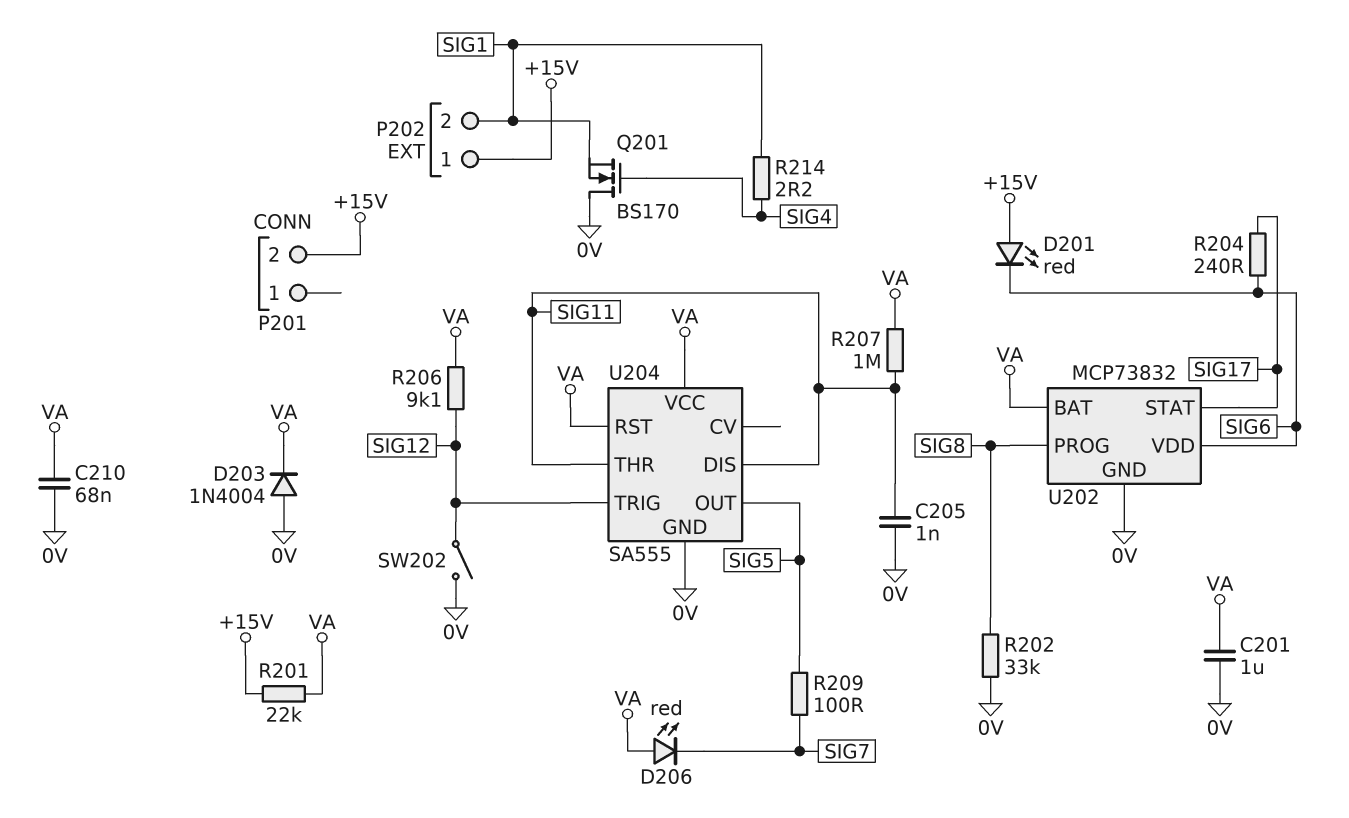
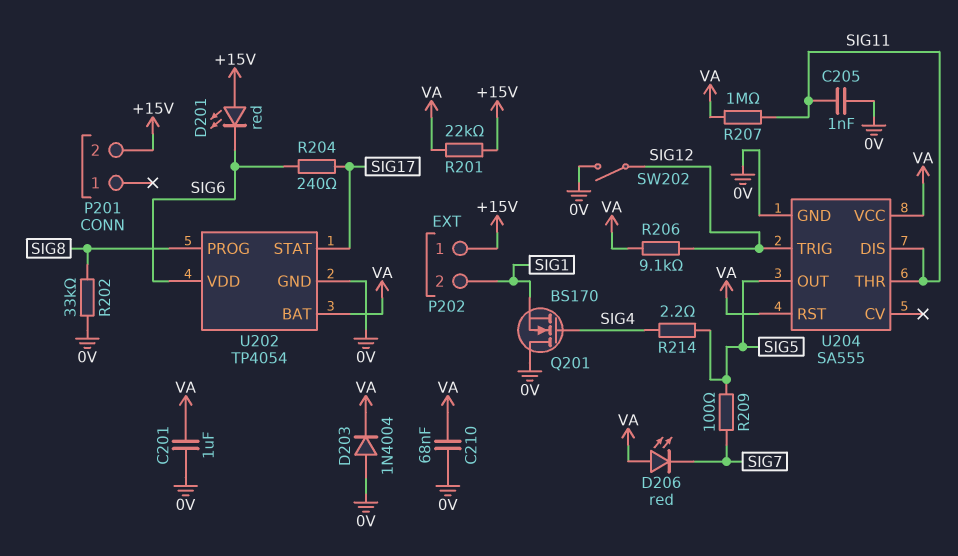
R214: 2.2 (SIG1, SIG4) -> 2.2 (SIG4, SIG5)
U202: MCP73832 -> TP4054

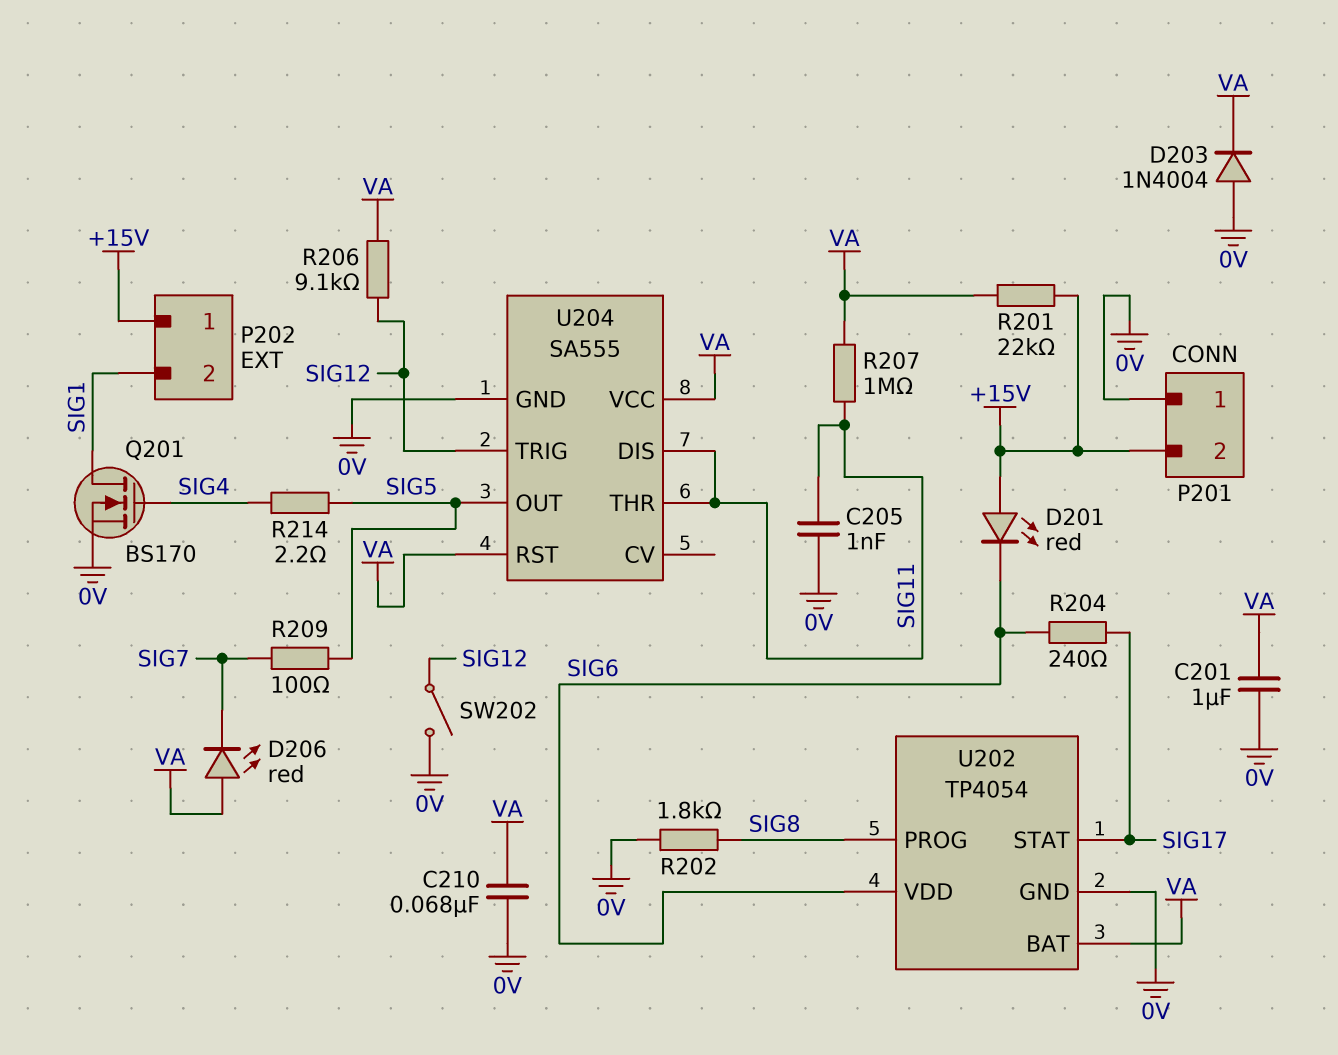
P201 pin 1: none -> 0V
Q201: NMOS BS170 (G SIG4, D 0V, S SIG1) -> NMOS BS170 (G SIG4, D SIG1, S 0V)
R202: 33k (0V, SIG8) -> 1.8k (0V, SIG8)

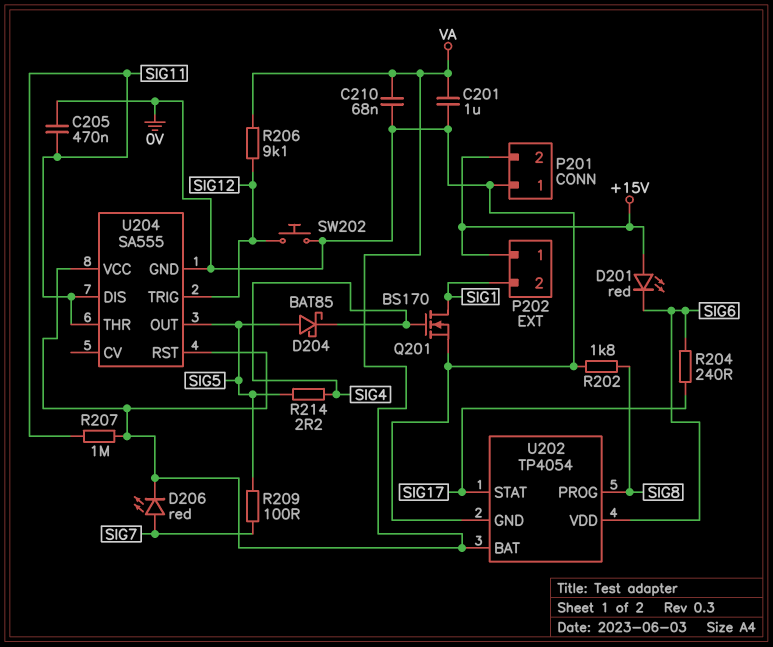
C205: 1nF (0V, SIG11) -> 470nF (0V, SIG11)
D203: diode 1N4004 (A 0V, K VA) -> none
D204: none -> schottky BAT85 (A SIG5, K SIG4)
D206: LED red (A VA, K SIG7) -> LED red (A SIG7, K VA)
R201: 22k (+15V, VA) -> none
SW202: switch (0V, SIG12) -> button (0V, SIG12)

